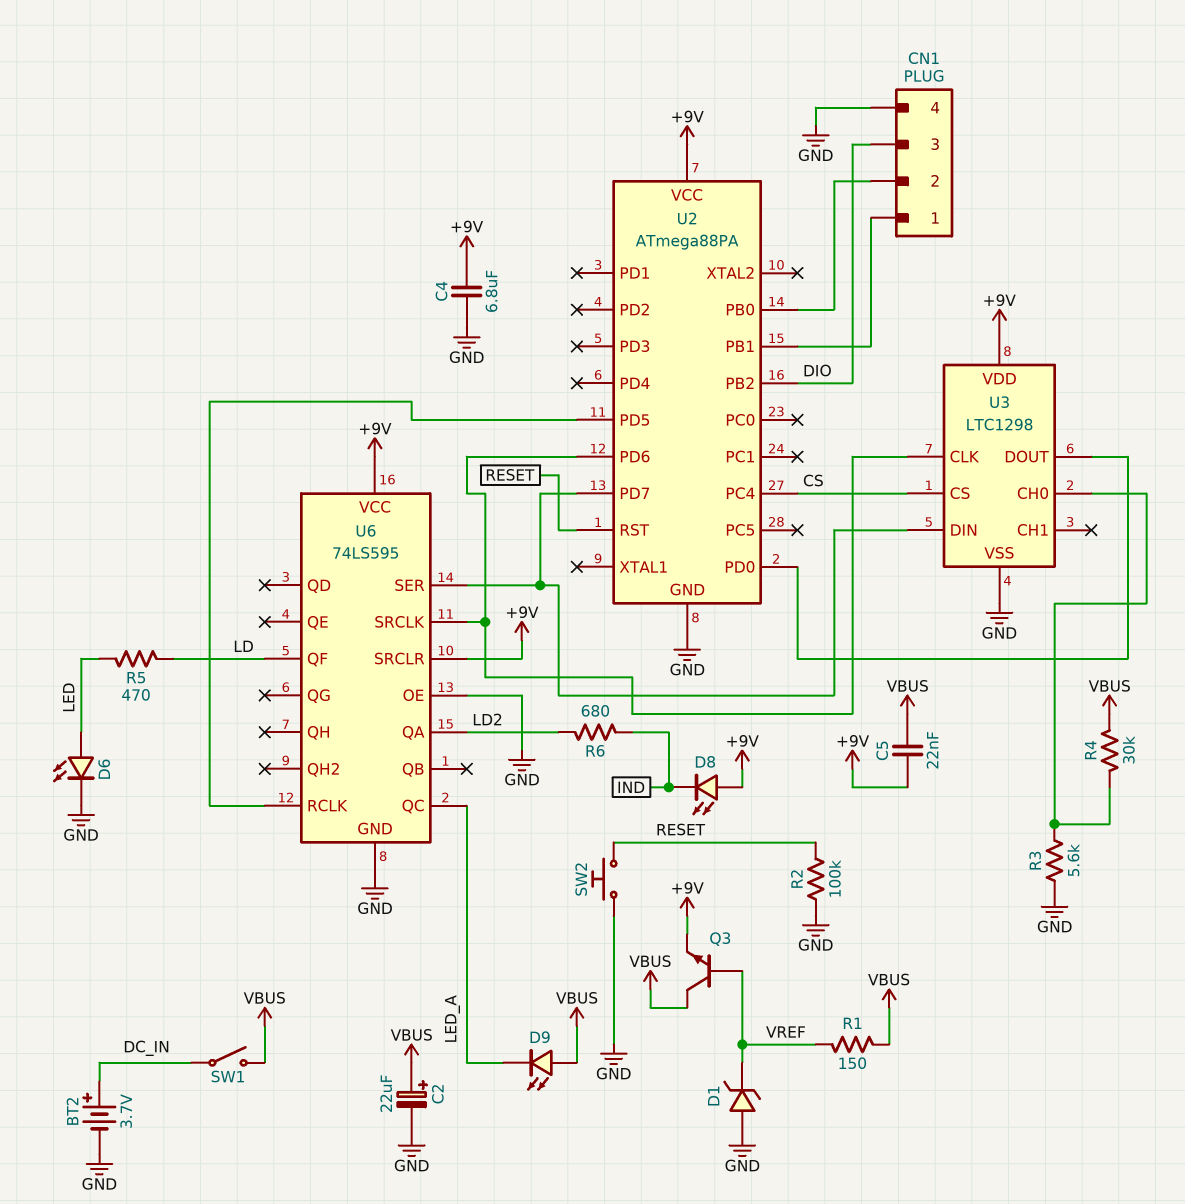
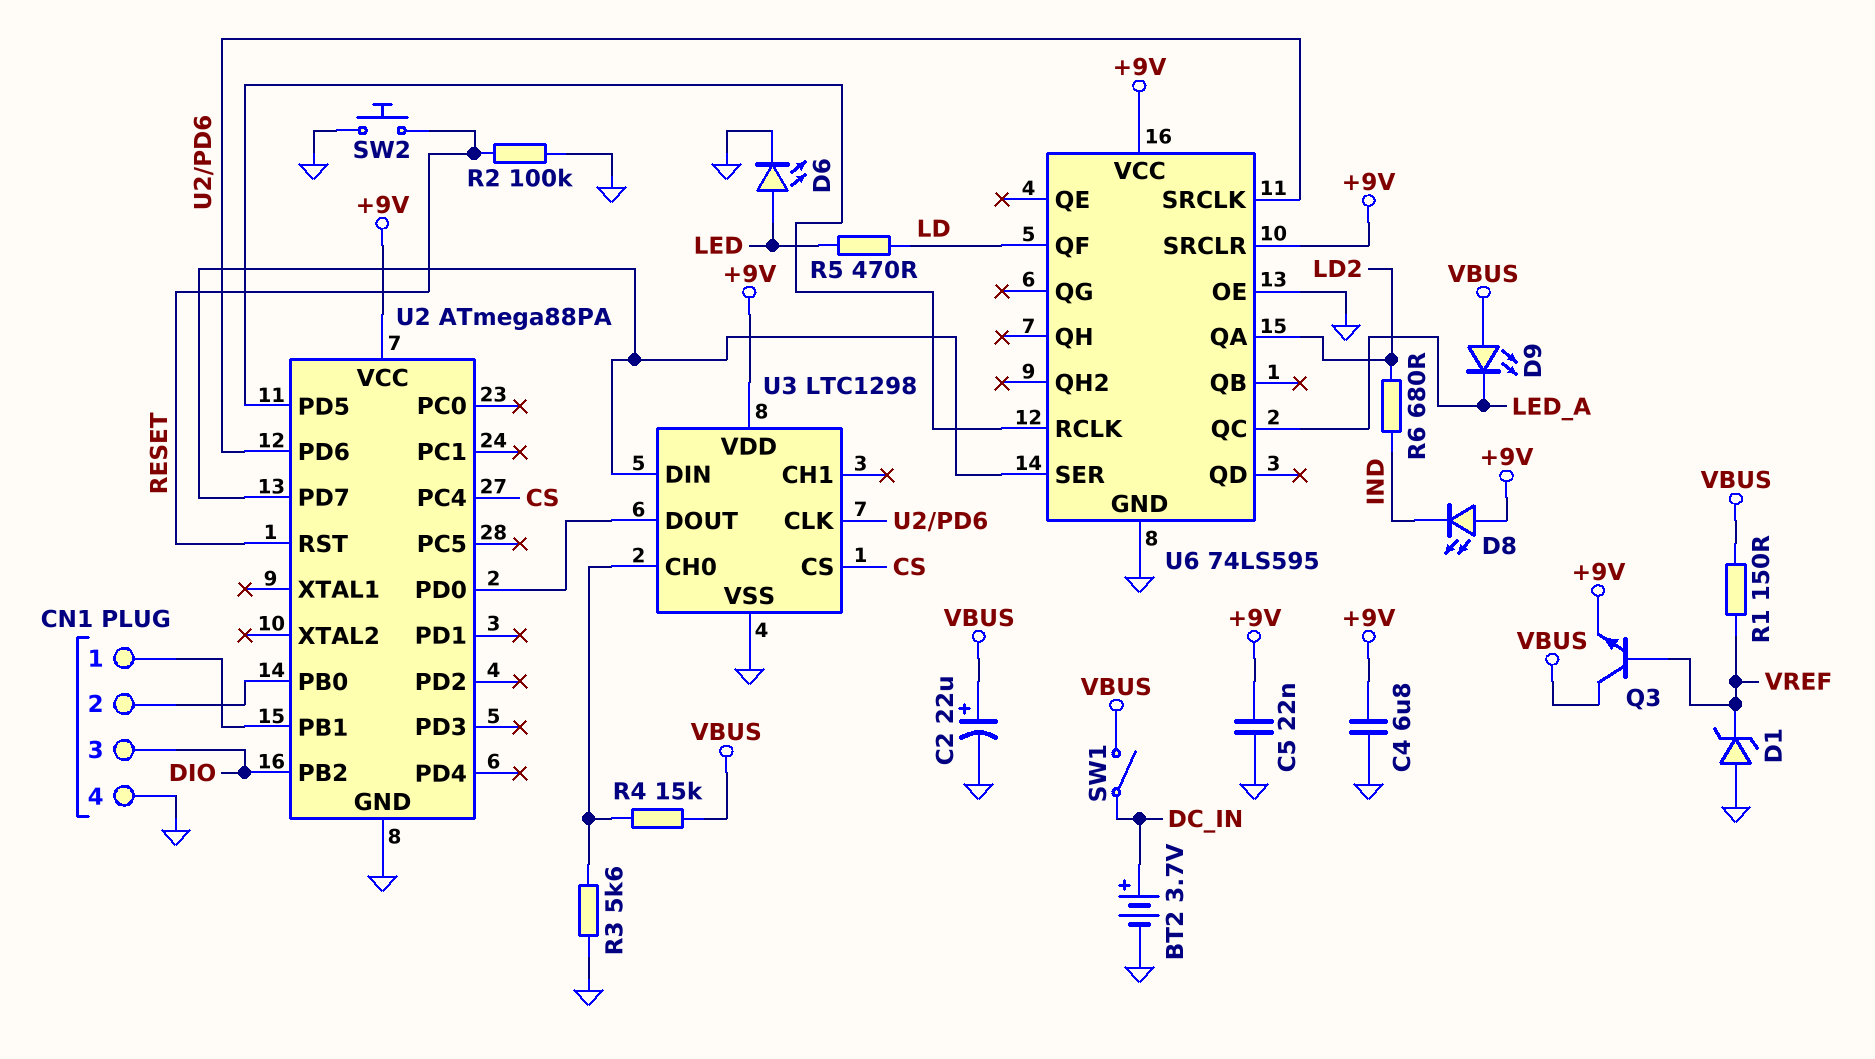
C5: 22nF (+9V, VBUS) -> 22nF (+9V, GND)
R4: 30k (U3/CH0, VBUS) -> 15k (U3/CH0, VBUS)

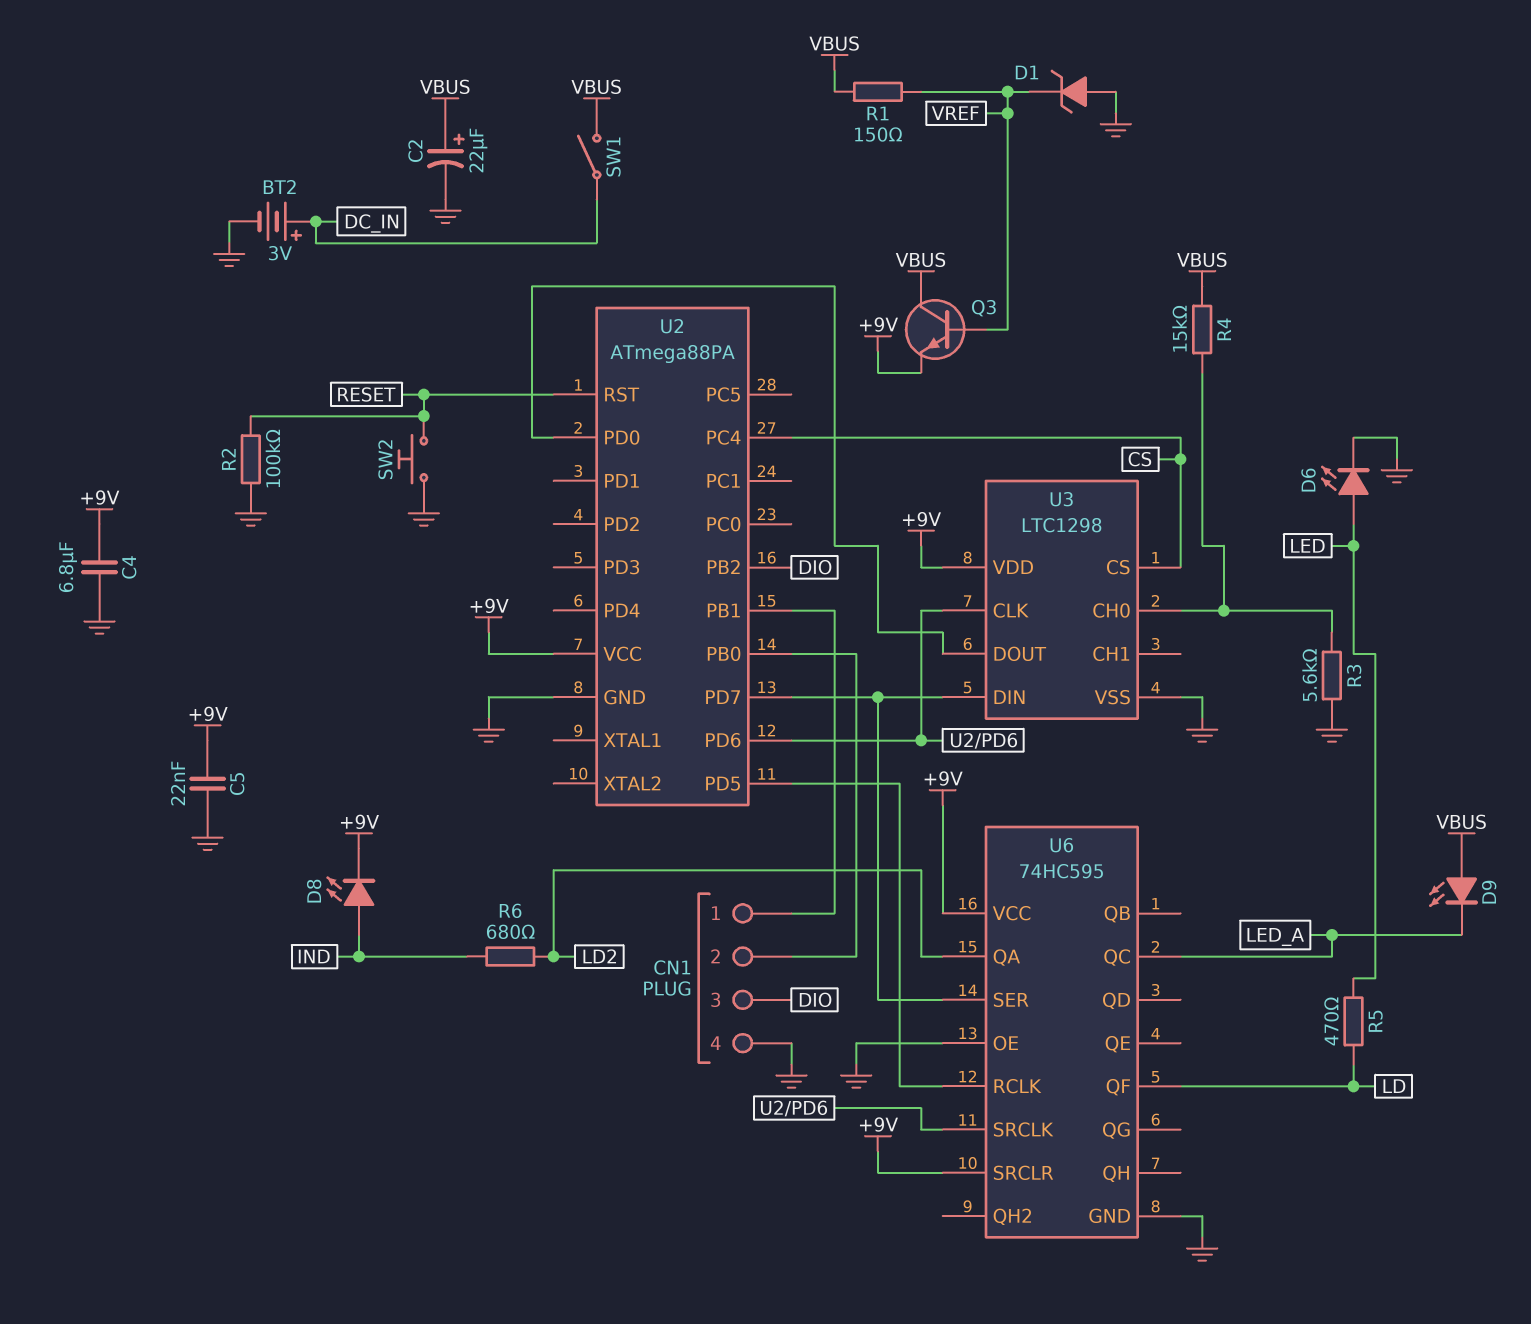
BT2: 3.7V (plus DC_IN, minus GND) -> 3V (plus DC_IN, minus GND)
D8: LED (A +9V, K IND) -> LED (A IND, K +9V)
U6: 74LS595 -> 74HC595

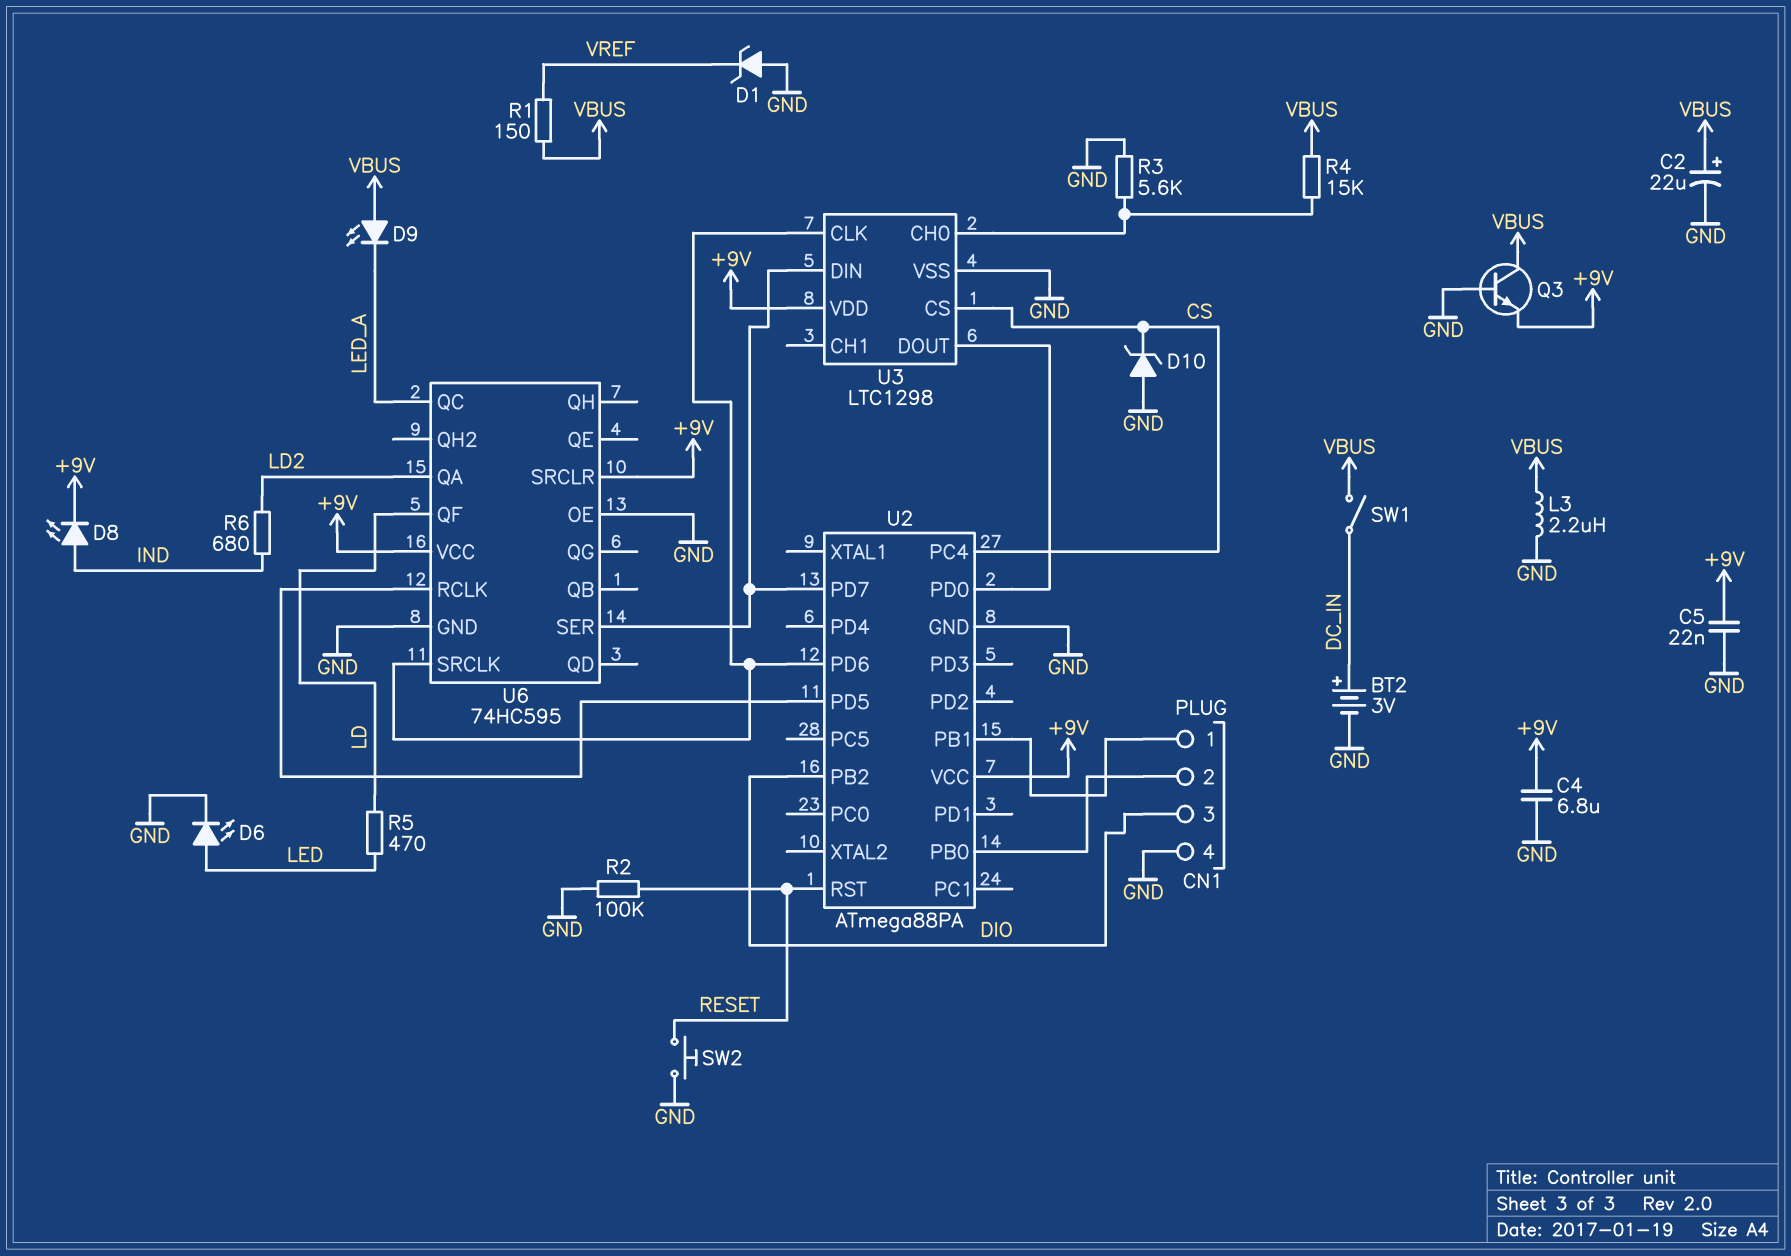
D10: none -> zener (A GND, K CS)
L3: none -> 2.2uH (GND, VBUS)
Q3: NPN (B VREF, C VBUS, E +9V) -> NPN (B GND, C VBUS, E +9V)

